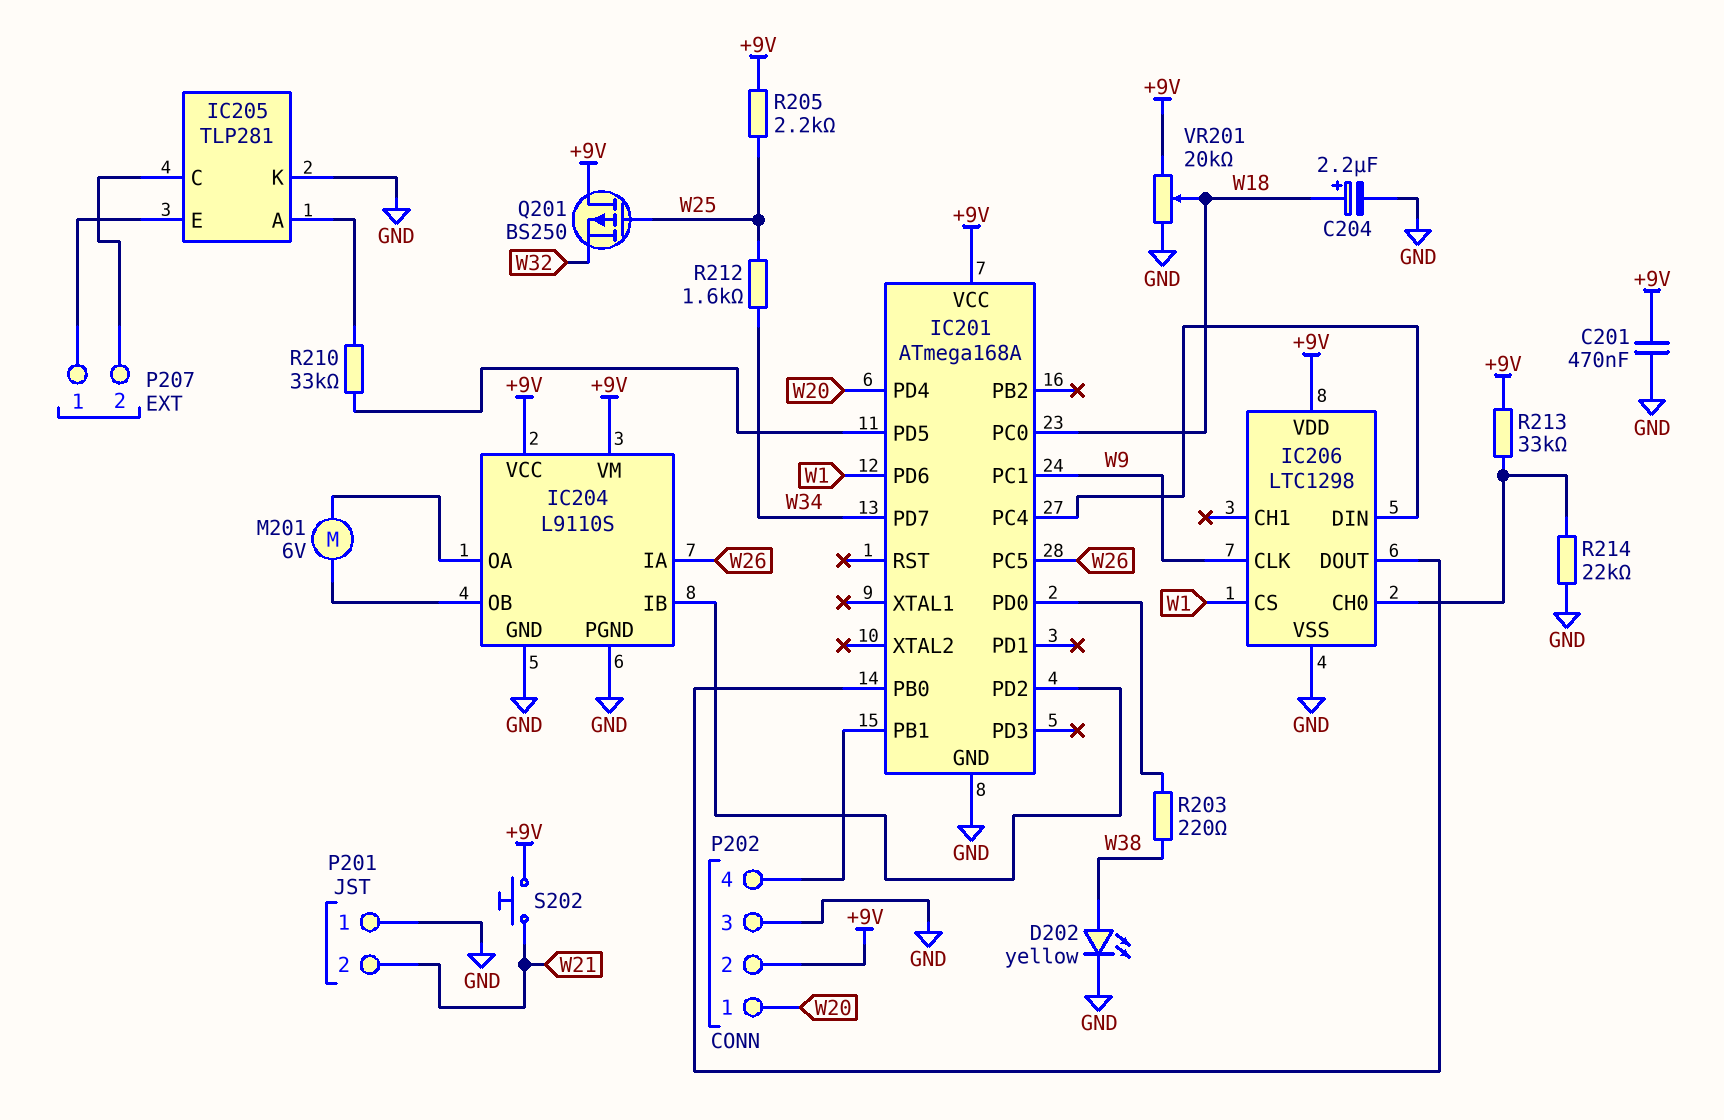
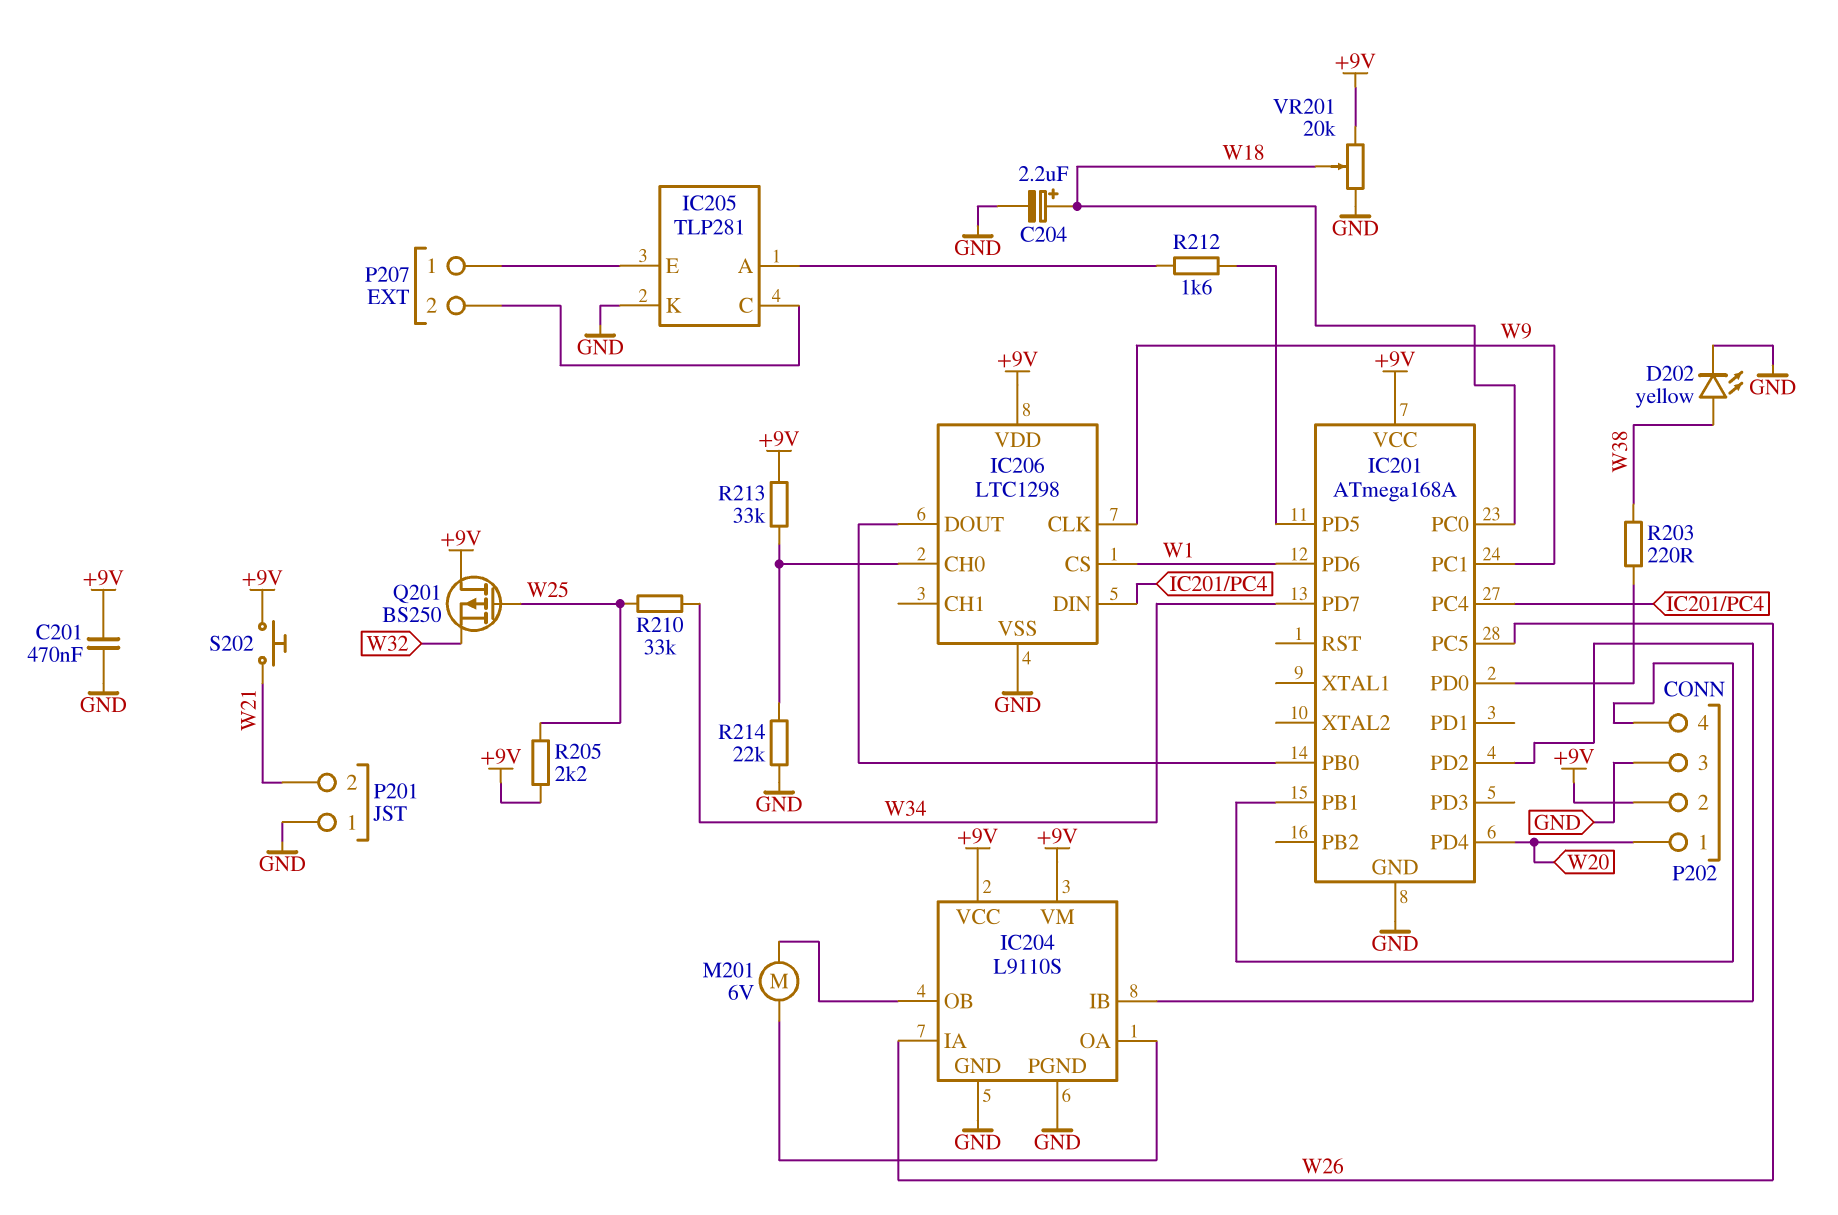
R210: 33k (IC201/PD5, IC205/A) -> 33k (W25, W34)
R212: 1.6k (W25, W34) -> 1.6k (IC201/PD5, IC205/A)

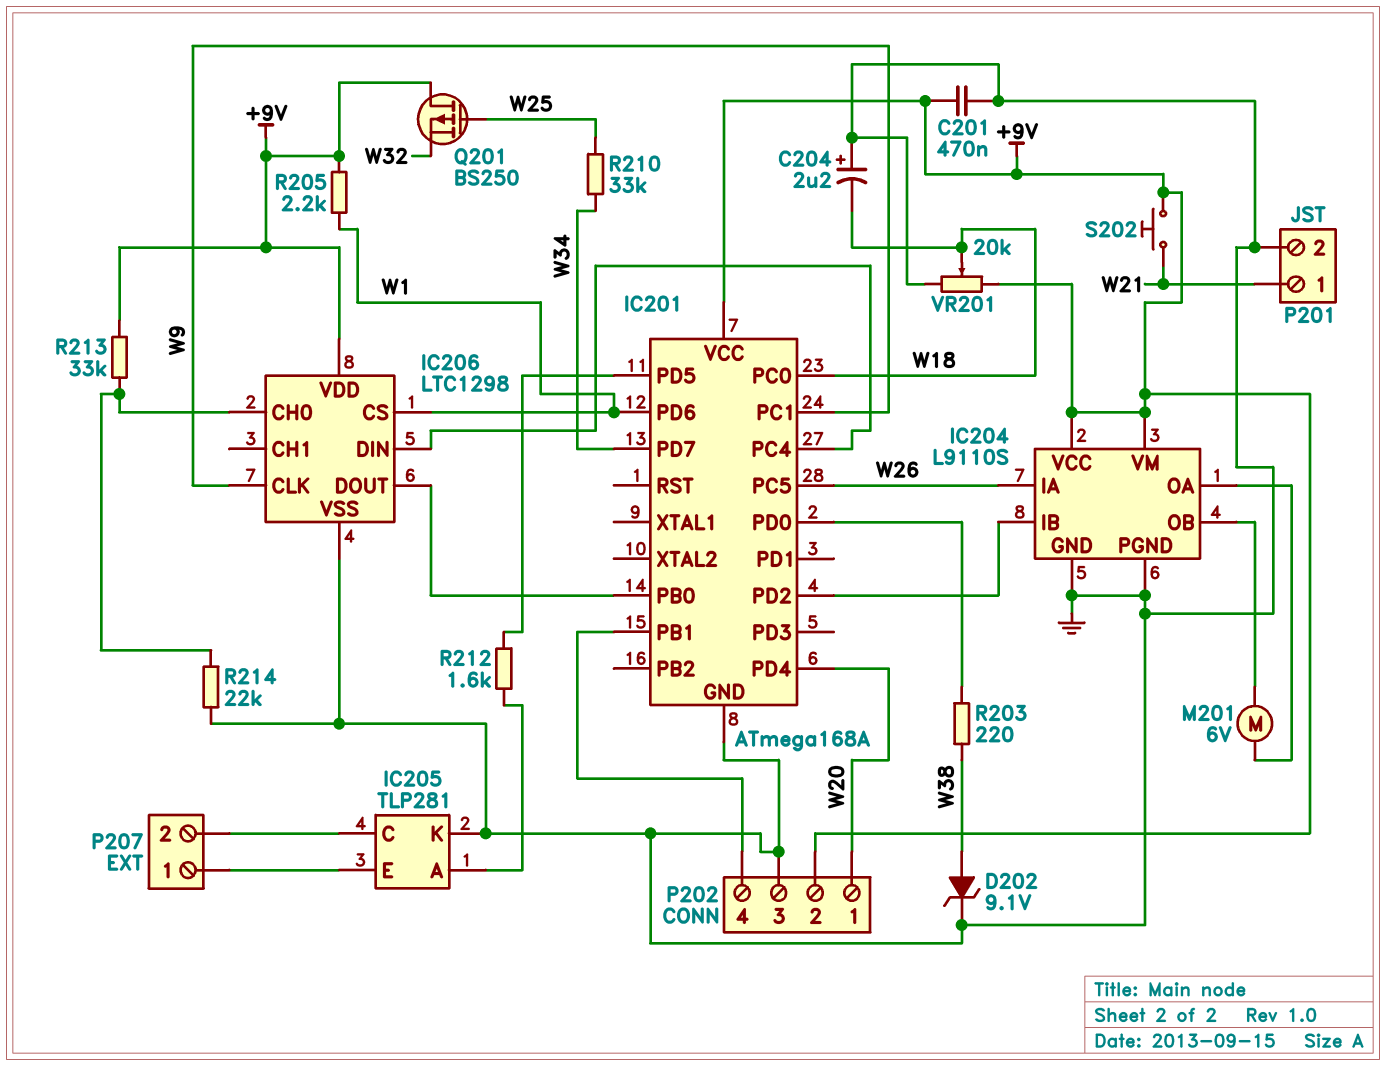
C204: 2.2uF (plus W18, minus GND) -> 2.2uF (plus GND, minus W18)
D202: LED yellow (A W38, K GND) -> zener 9.1V (A W38, K GND)
P201 pin 1: GND -> W21
P201 pin 2: W21 -> GND
R205: 2.2k (+9V, W25) -> 2.2k (+9V, W1)

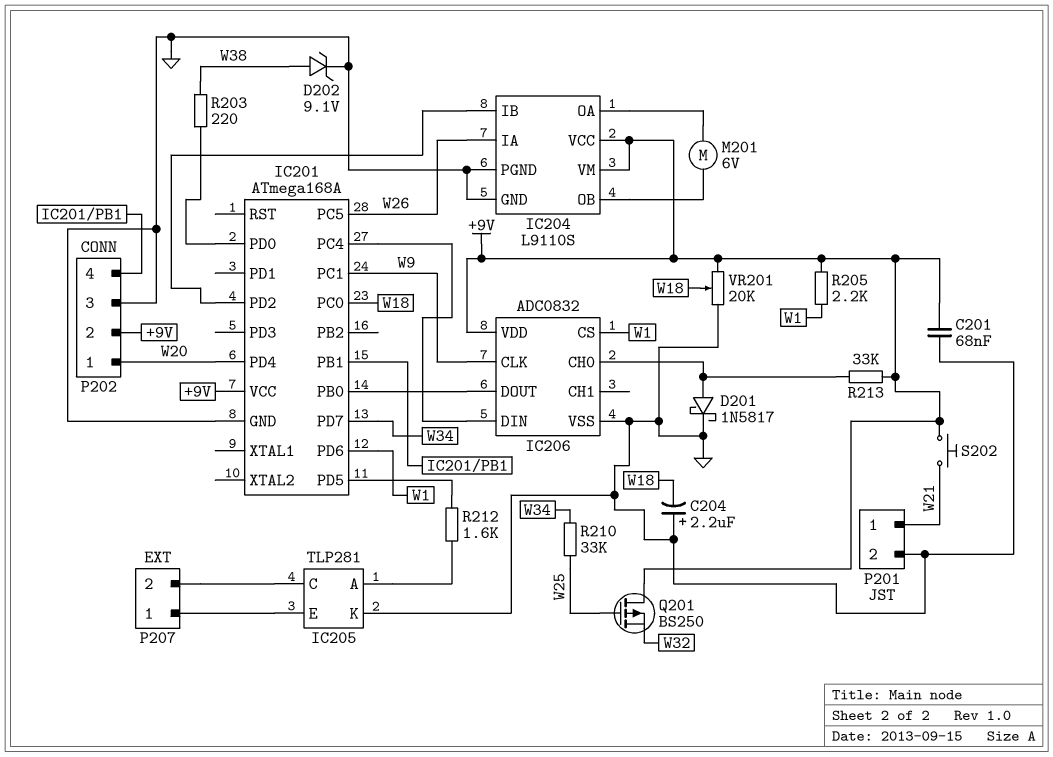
C201: 470nF (+9V, GND) -> 68nF (+9V, GND)
D201: none -> schottky 1N5817 (A IC206/CH0, K GND)
IC206: LTC1298 -> ADC0832
R214: 22k (GND, IC206/CH0) -> none

